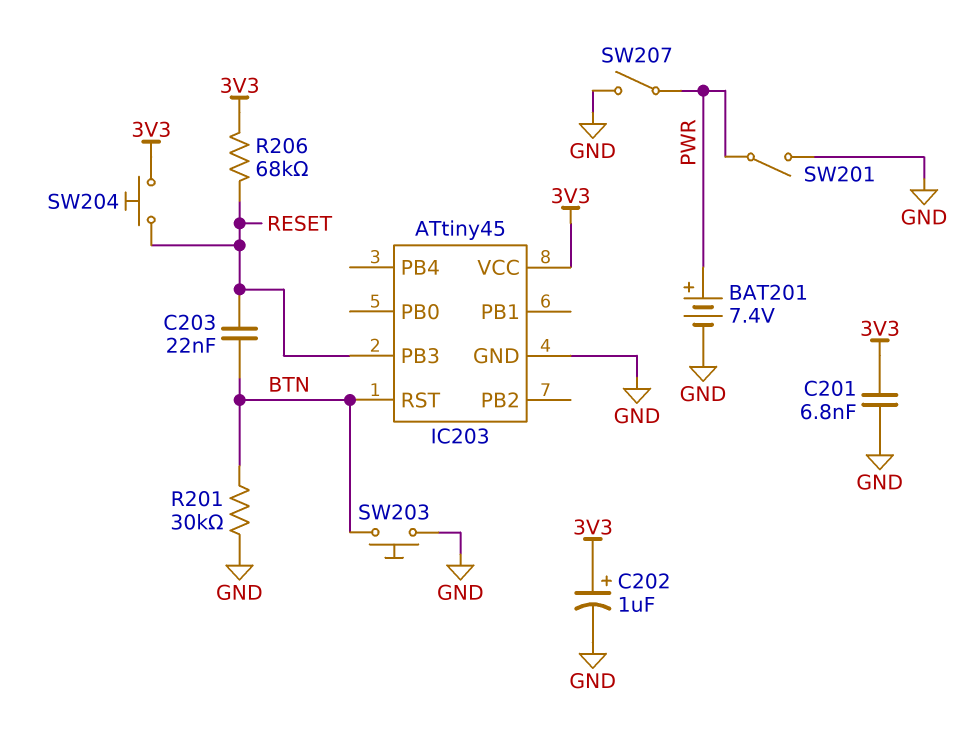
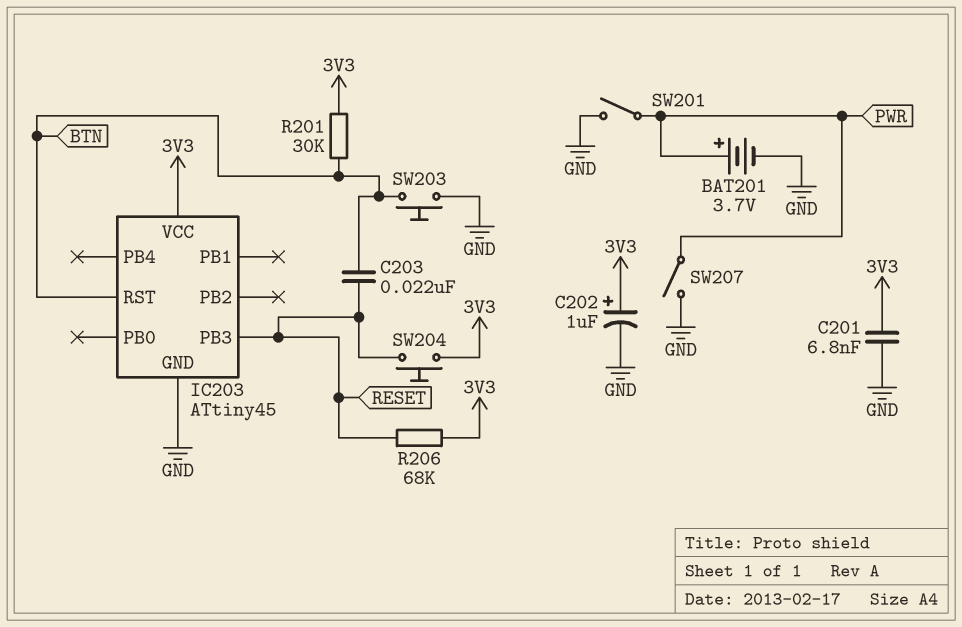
BAT201: 7.4V (plus PWR, minus GND) -> 3.7V (plus PWR, minus GND)
R201: 30k (BTN, GND) -> 30k (3V3, BTN)

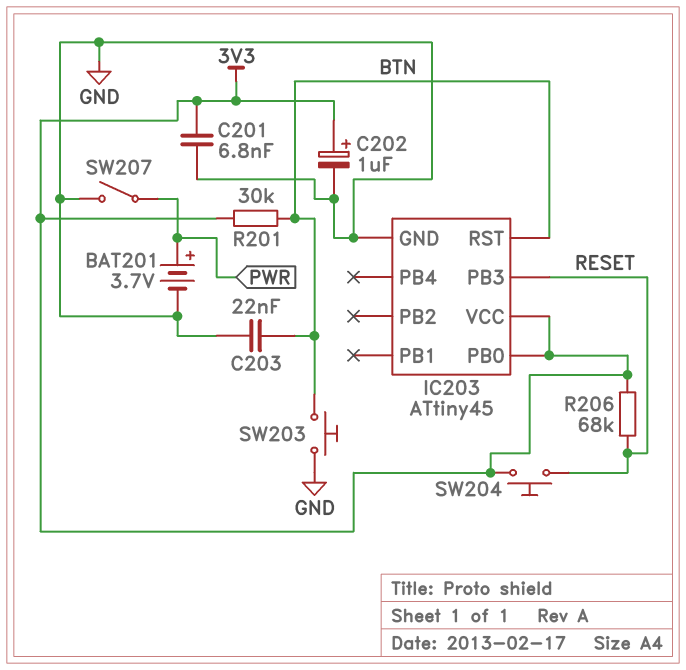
C203: 22nF (BTN, RESET) -> 22nF (BTN, GND)
IC203 pin PB0: none -> 3V3
SW201: switch (GND, PWR) -> none

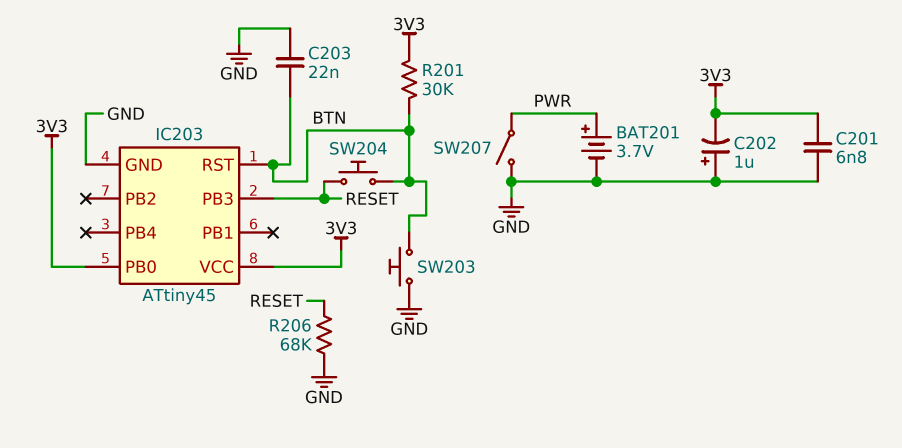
C202: 1uF (plus 3V3, minus GND) -> 1uF (plus GND, minus 3V3)
R206: 68k (3V3, RESET) -> 68k (GND, RESET)
SW204: button (3V3, RESET) -> button (BTN, RESET)

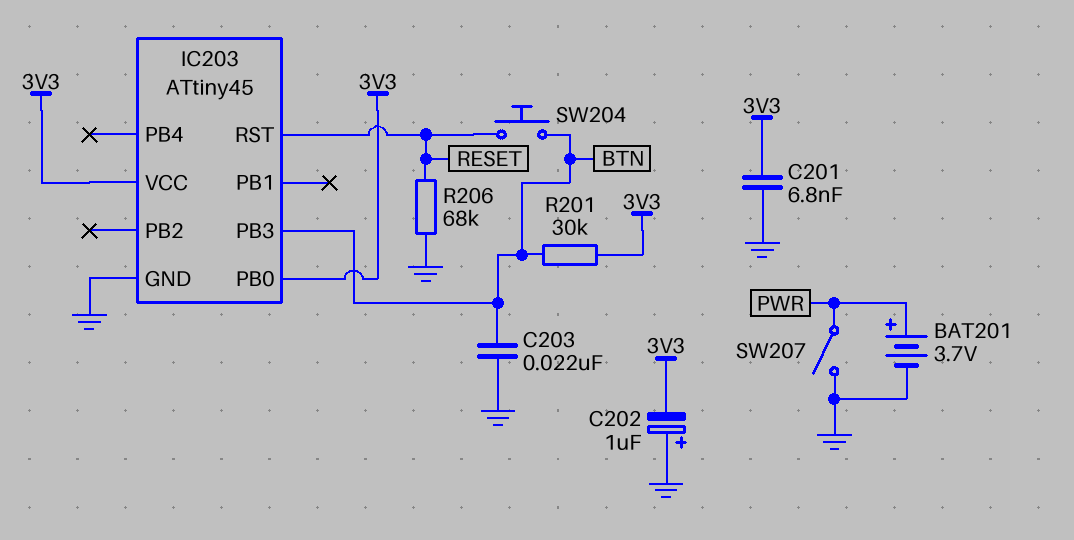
IC203 pin PB3: RESET -> BTN
IC203 pin RST: BTN -> RESET
SW203: button (BTN, GND) -> none

